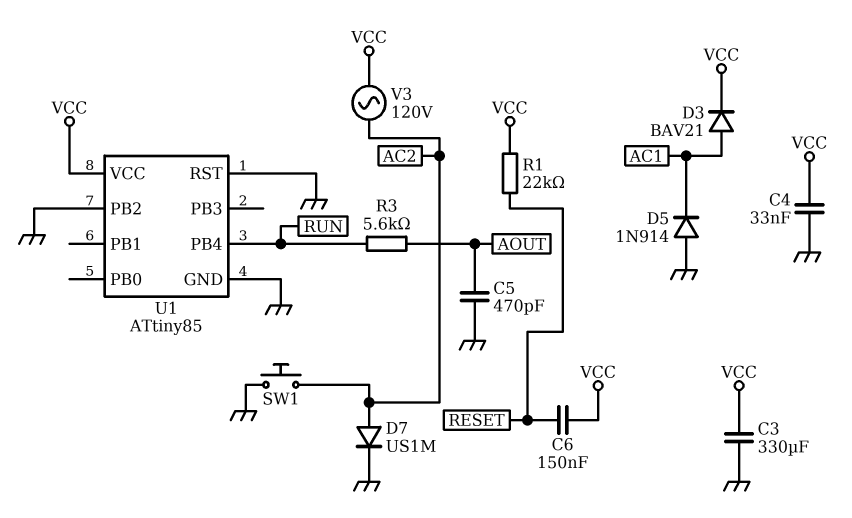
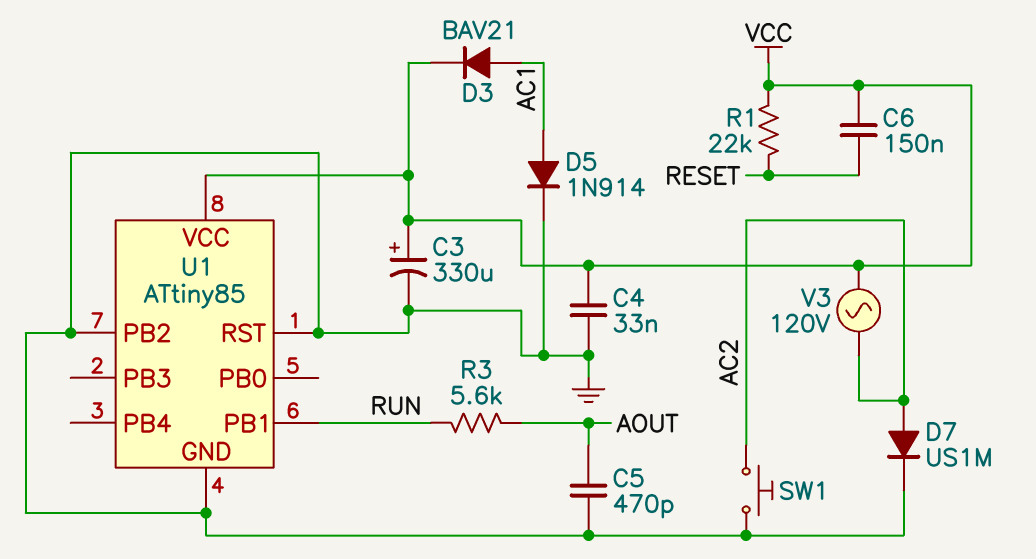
C3: 330uF (GND, VCC) -> 330uF (plus VCC, minus GND)
D5: diode 1N914 (A GND, K AC1) -> diode 1N914 (A AC1, K GND)
U1 pin PB1: none -> RUN
U1 pin PB4: RUN -> none

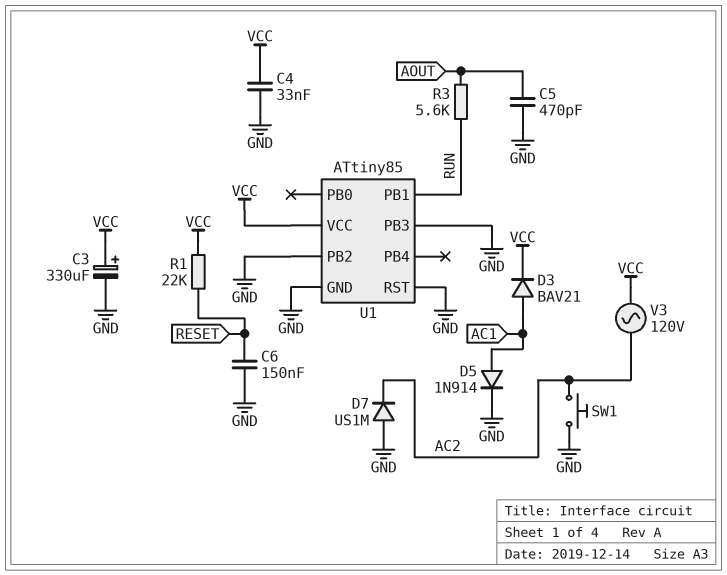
C6: 150nF (RESET, VCC) -> 150nF (GND, RESET)
D7: diode US1M (A AC2, K GND) -> diode US1M (A GND, K AC2)
U1 pin PB3: none -> GND

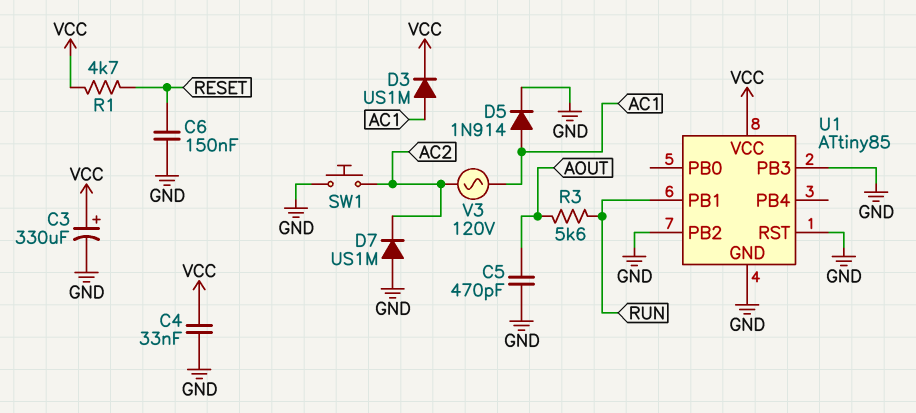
D3: diode BAV21 (A AC1, K VCC) -> diode US1M (A AC1, K VCC)
R1: 22k (RESET, VCC) -> 4.7k (RESET, VCC)
V3: AC 120V (AC2, VCC) -> AC 120V (AC1, AC2)

